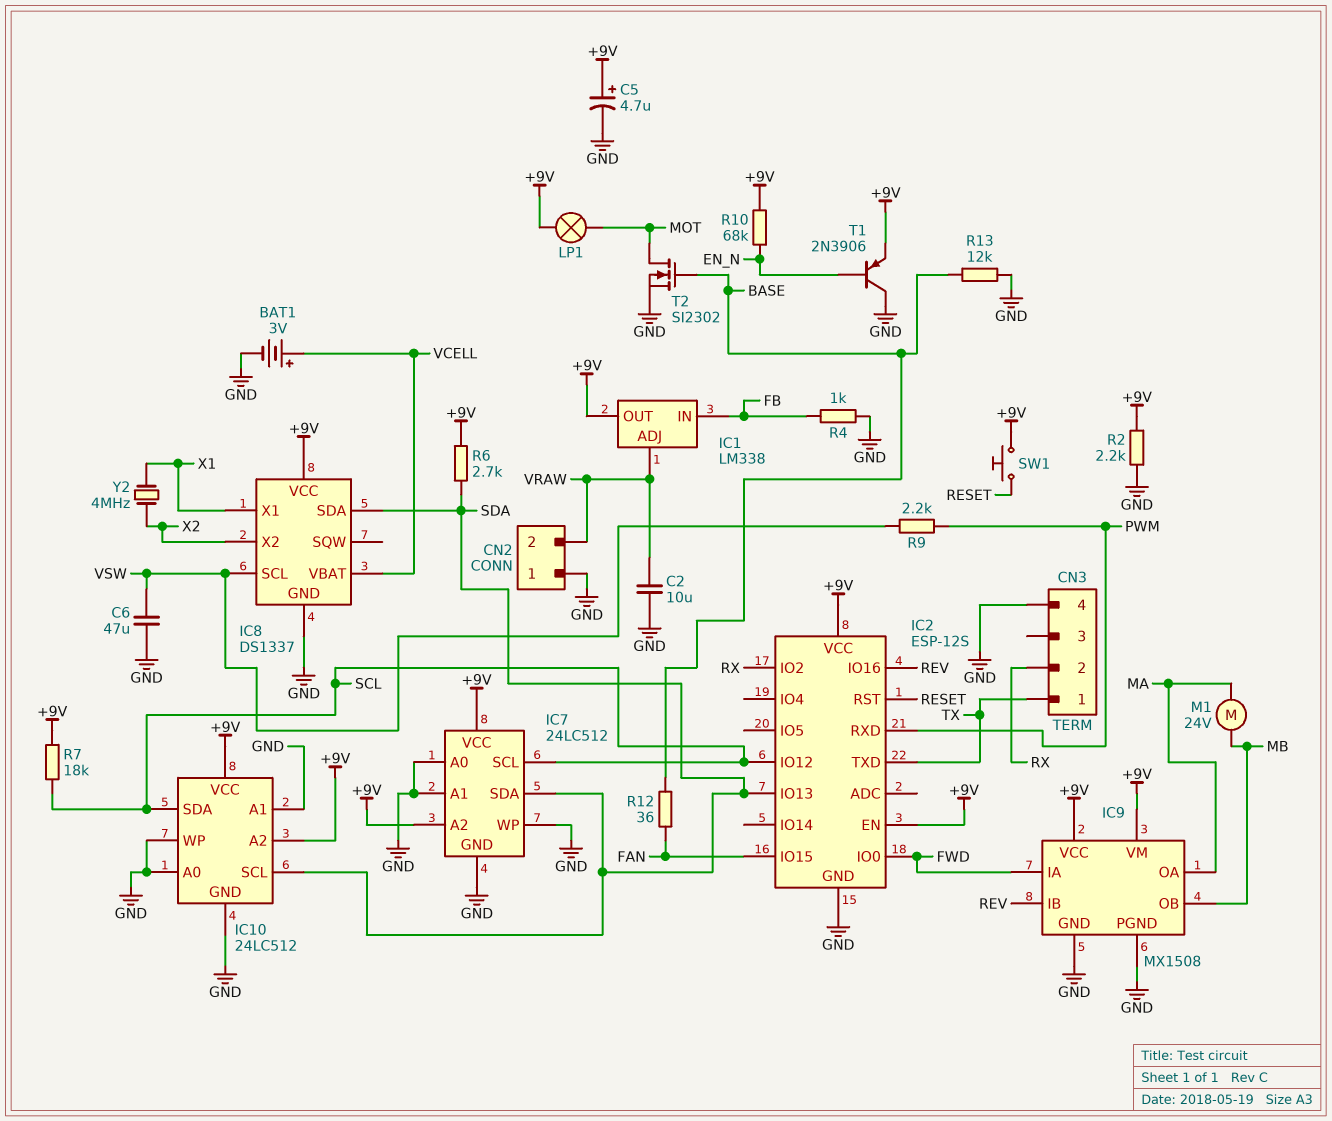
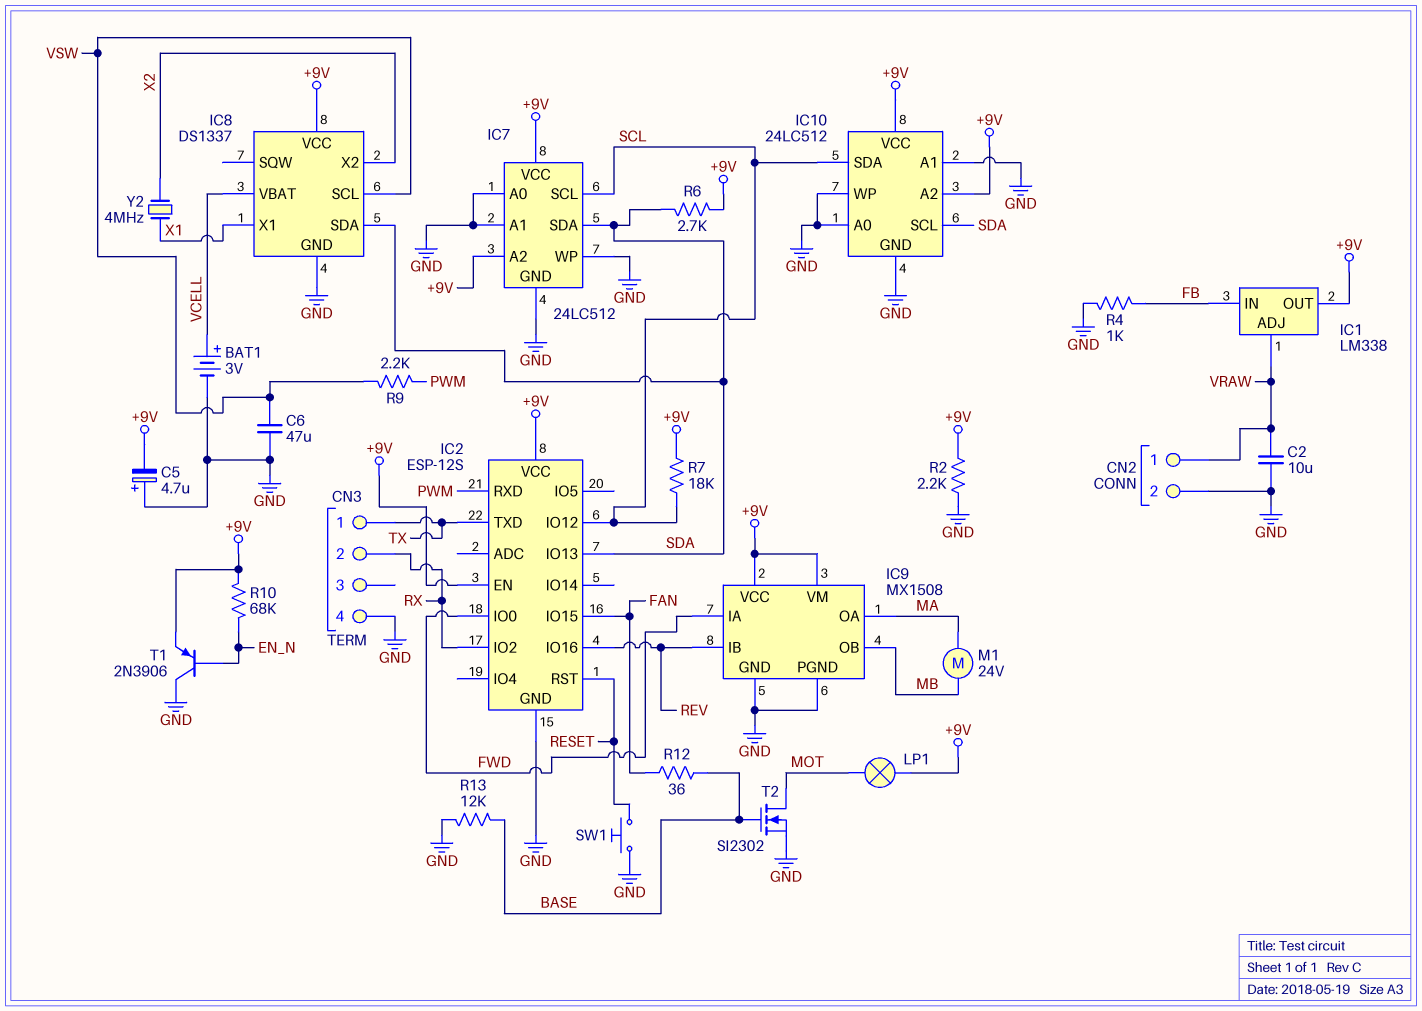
C5: 4.7uF (plus +9V, minus GND) -> 4.7uF (plus GND, minus +9V)
CN2 pin 1: GND -> VRAW
CN2 pin 2: VRAW -> GND
SW1: button (+9V, RESET) -> button (GND, RESET)

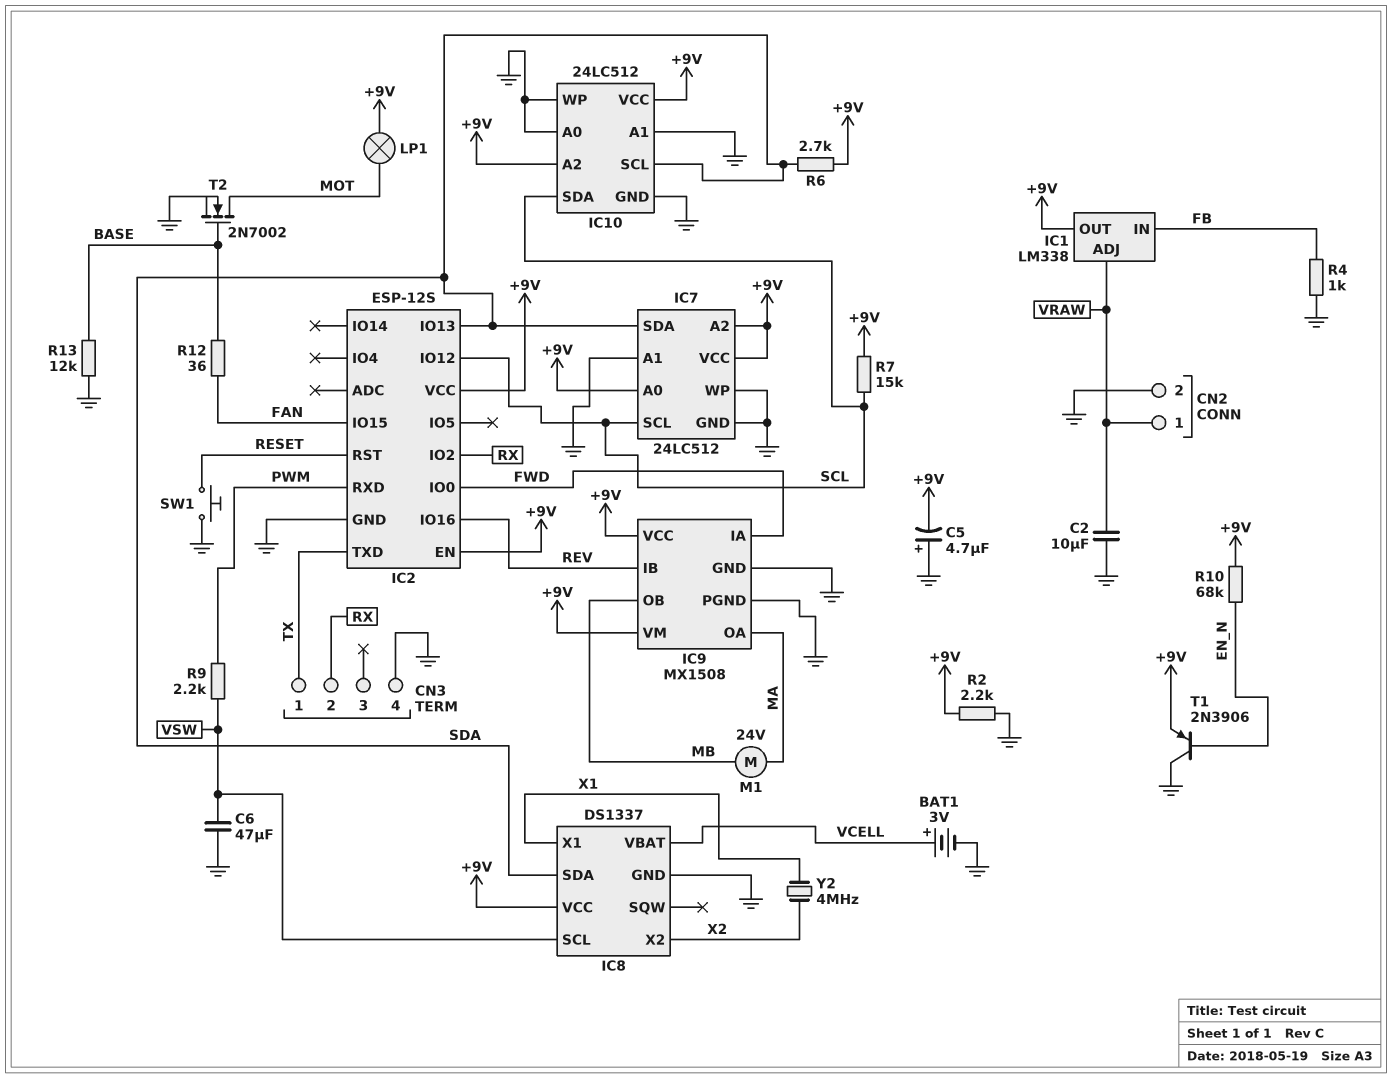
IC7 pin A0: GND -> +9V
R7: 18k (+9V, SCL) -> 15k (+9V, SCL)
T2: NMOS SI2302 (G BASE, D MOT, S GND) -> NMOS 2N7002 (G BASE, D MOT, S GND)

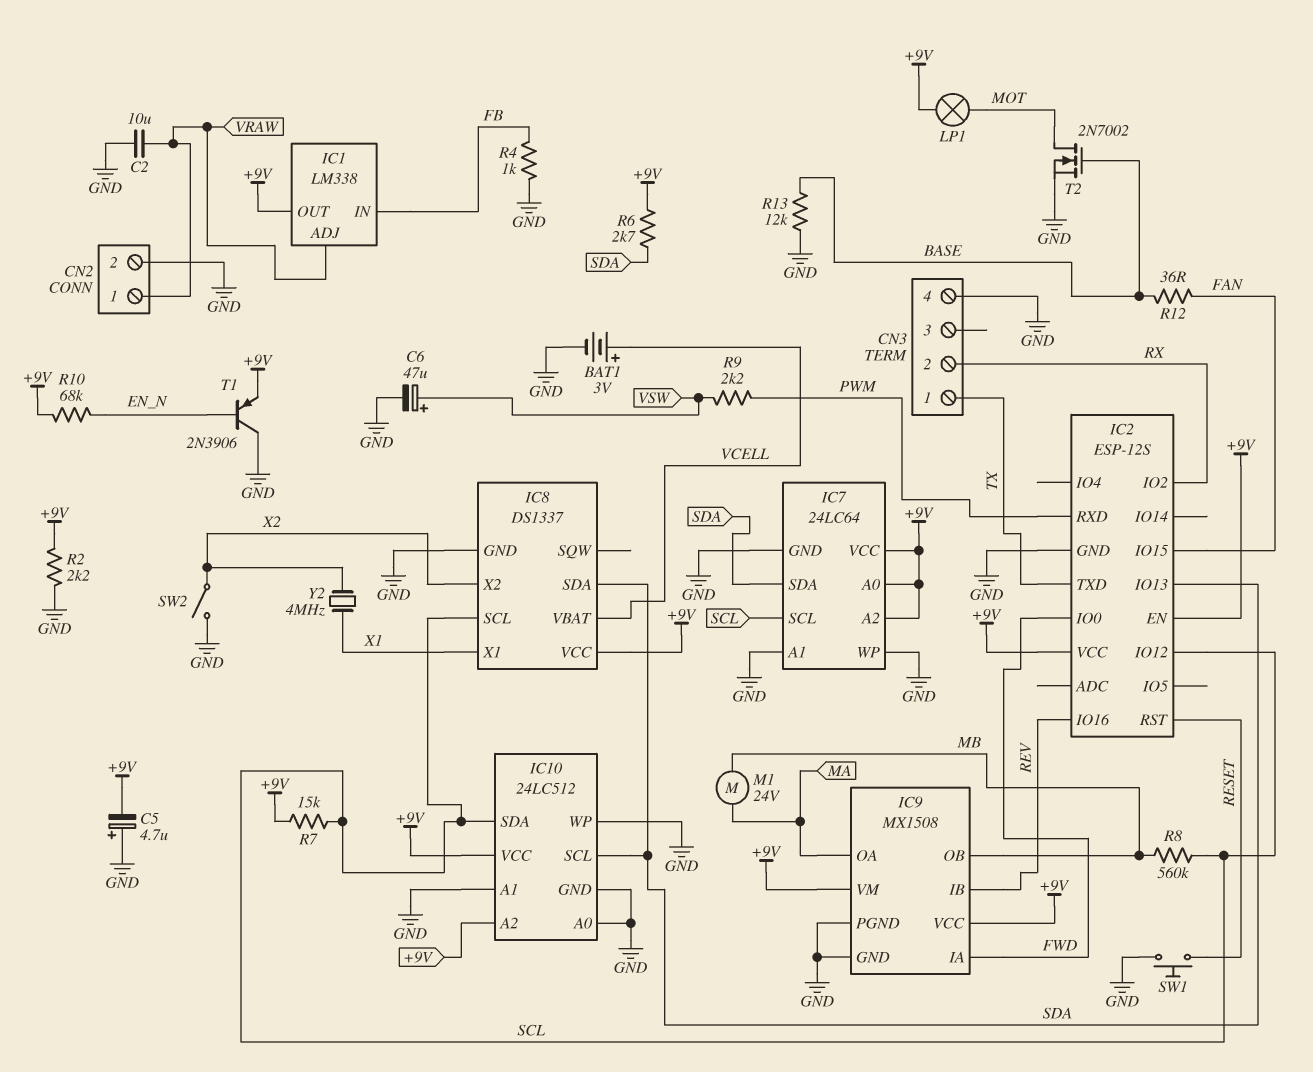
C6: 47uF (GND, VSW) -> 47uF (plus VSW, minus GND)
IC7: 24LC512 -> 24LC64
IC8 pin SCL: VSW -> SCL
R8: none -> 560k (MB, SCL)
SW2: none -> switch (GND, X2)

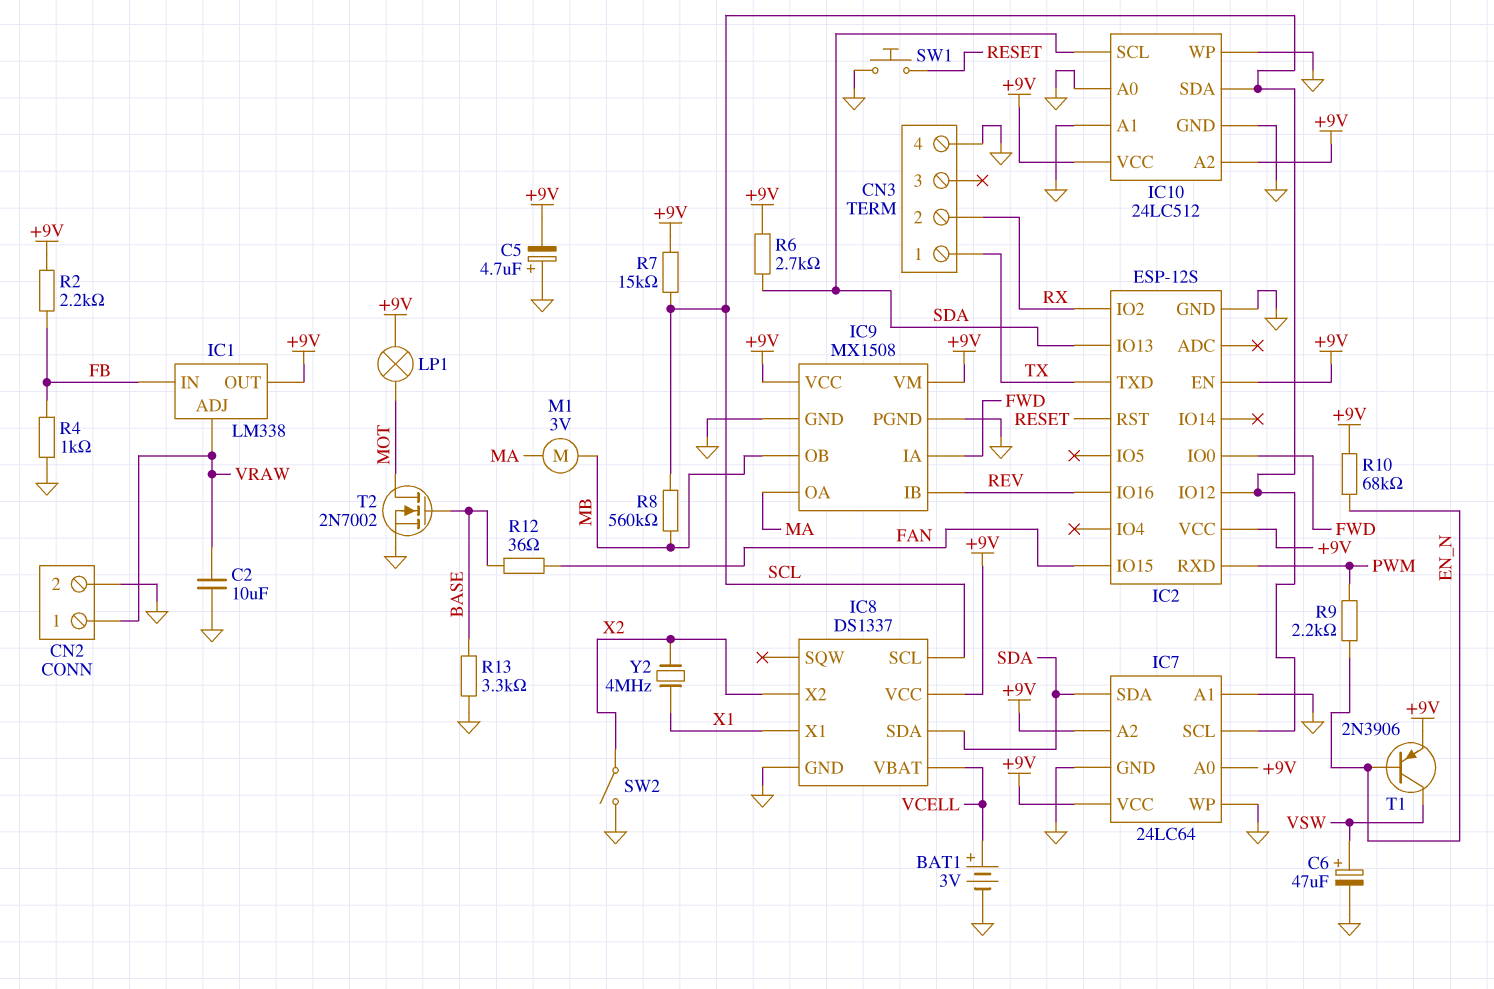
M1: motor 24V (MA, MB) -> motor 3V (MA, MB)
R2: 2.2k (+9V, GND) -> 2.2k (+9V, FB)
R9: 2.2k (PWM, VSW) -> 2.2k (EN_N, PWM)
R13: 12k (BASE, GND) -> 3.3k (BASE, GND)
T1: PNP 2N3906 (B EN_N, C GND, E +9V) -> PNP 2N3906 (B EN_N, C VSW, E +9V)

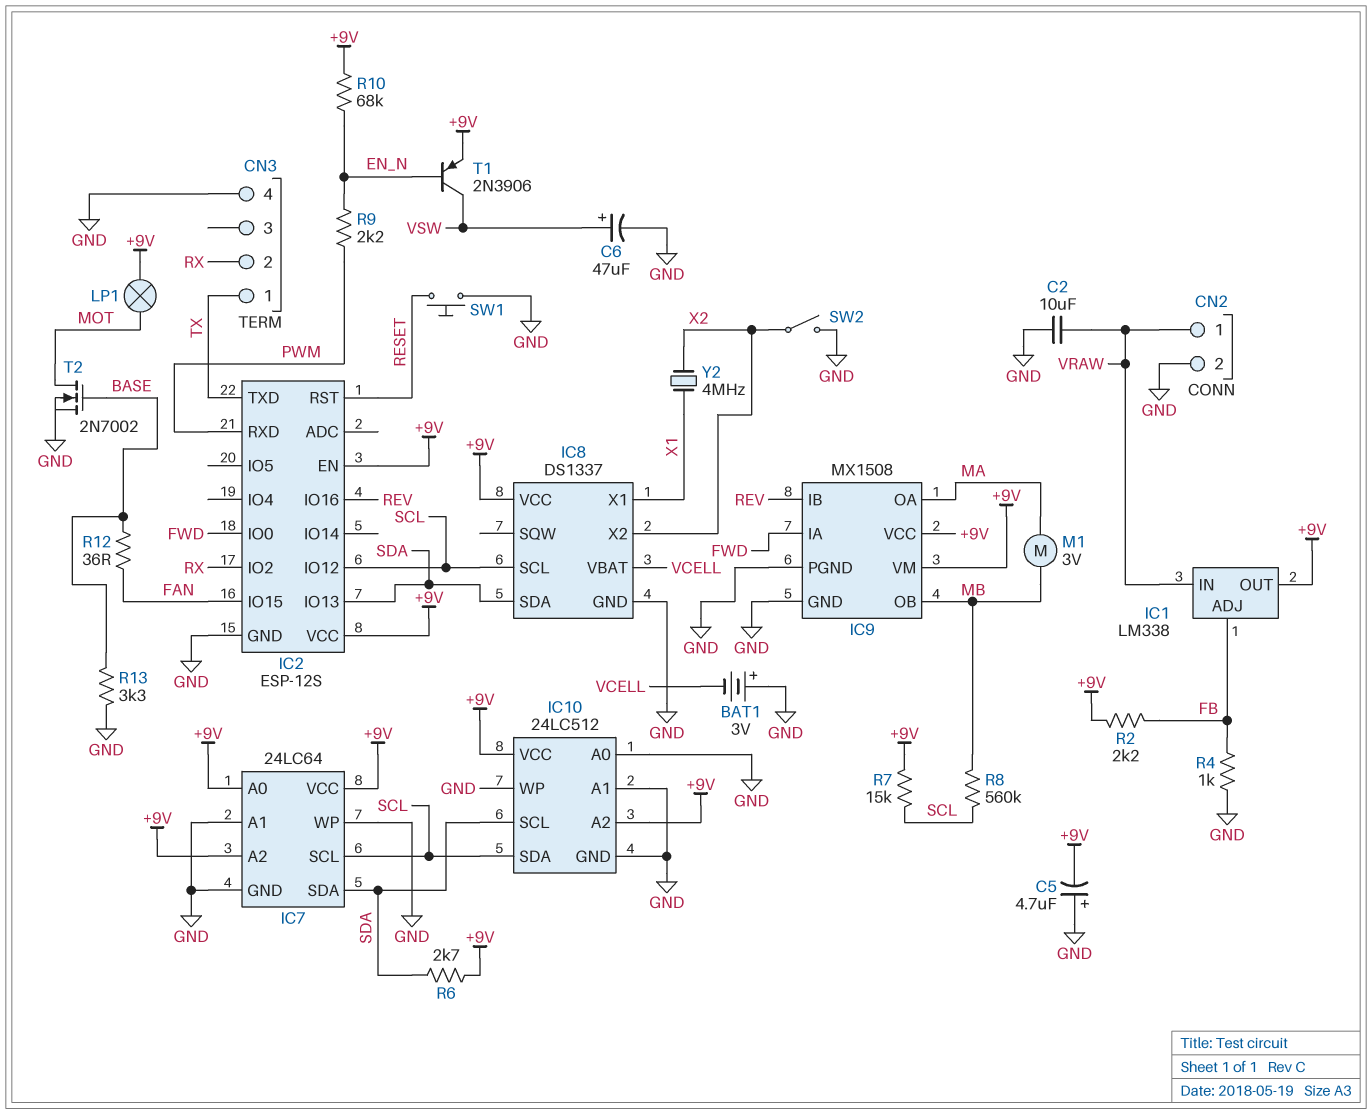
BAT1: 3V (plus VCELL, minus GND) -> 3V (plus GND, minus VCELL)
IC1 pin ADJ: VRAW -> FB
IC1 pin IN: FB -> VRAW

